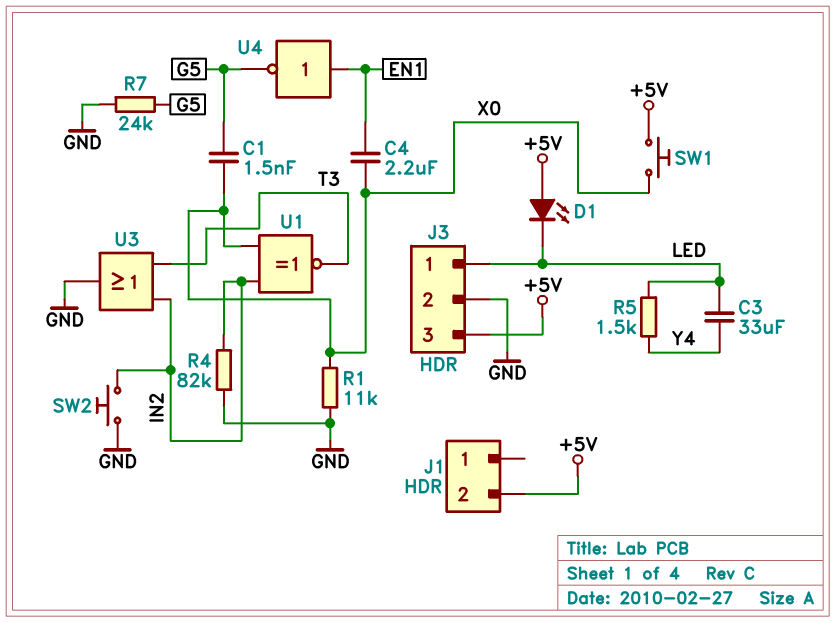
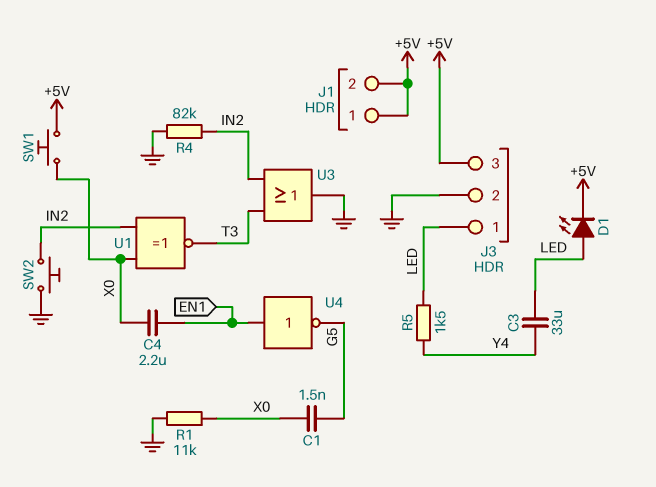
D1: LED (A +5V, K LED) -> LED (A LED, K +5V)
J1 pin 1: none -> +5V
R7: 24k (G5, GND) -> none

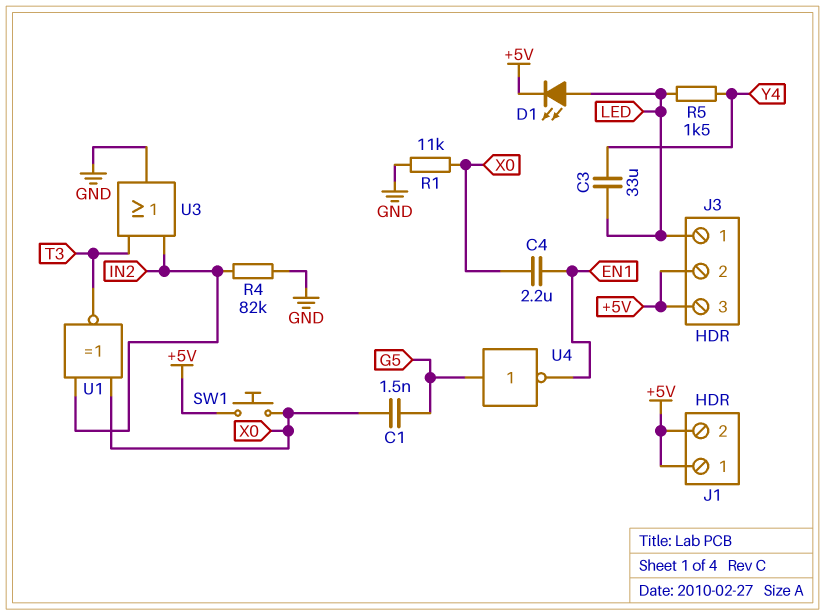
J3 pin 2: GND -> +5V
SW2: button (GND, IN2) -> none
U4: NOT (in EN1, out G5) -> NOT (in G5, out EN1)

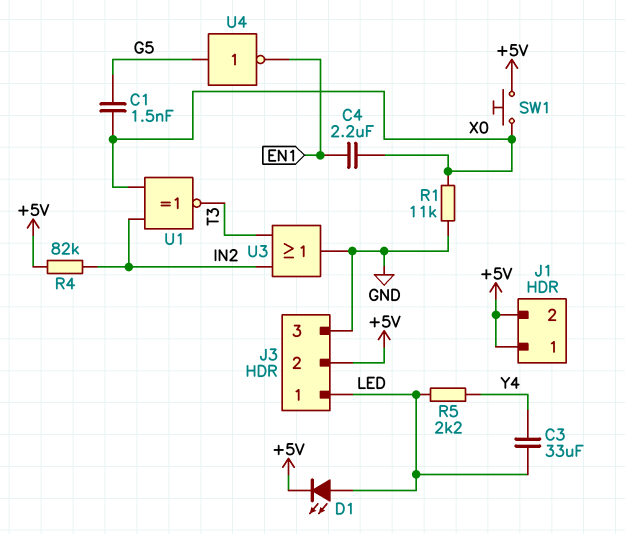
J3 pin 3: +5V -> GND
R4: 82k (GND, IN2) -> 82k (+5V, IN2)
R5: 1.5k (LED, Y4) -> 2.2k (LED, Y4)

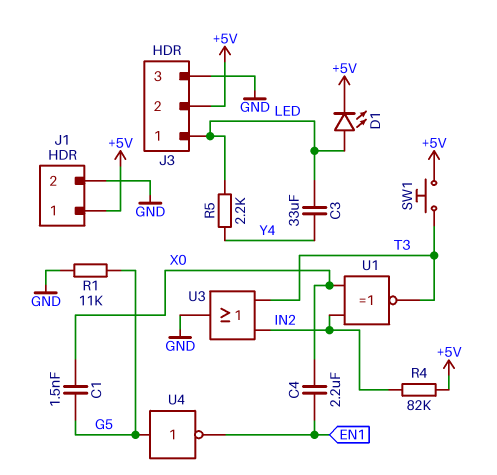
J1 pin 2: +5V -> GND
R1: 11k (GND, X0) -> 11k (G5, GND)
SW1: button (+5V, X0) -> button (+5V, T3)

